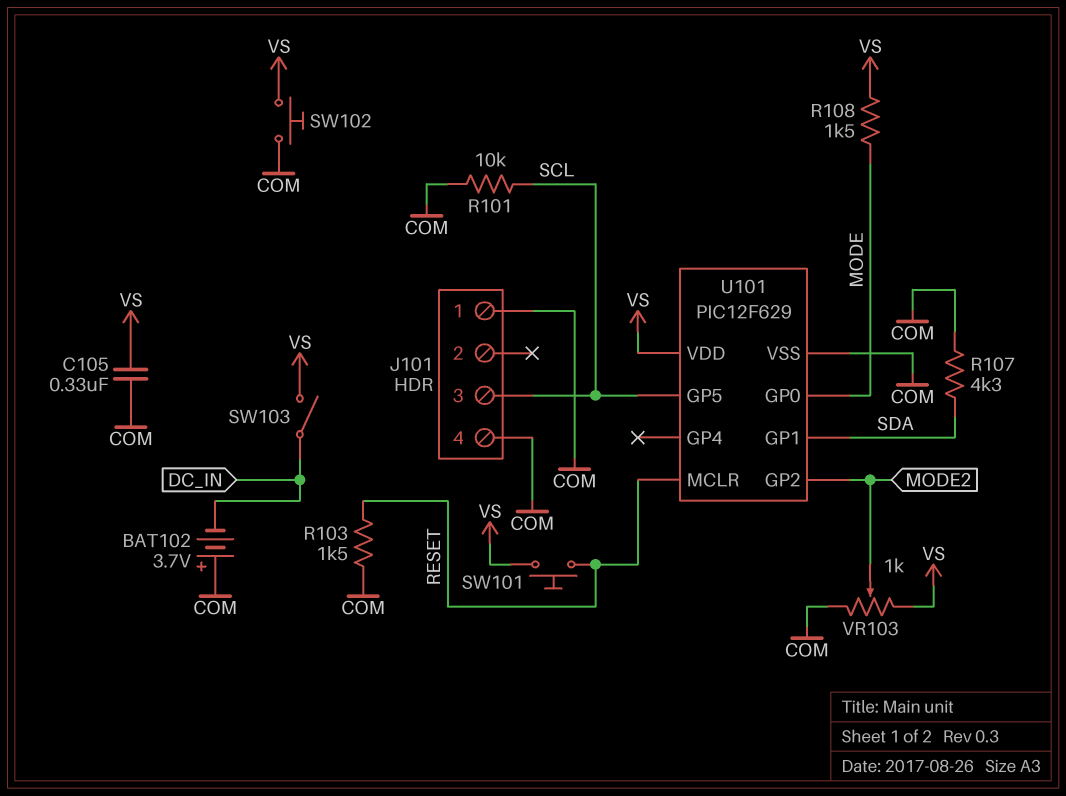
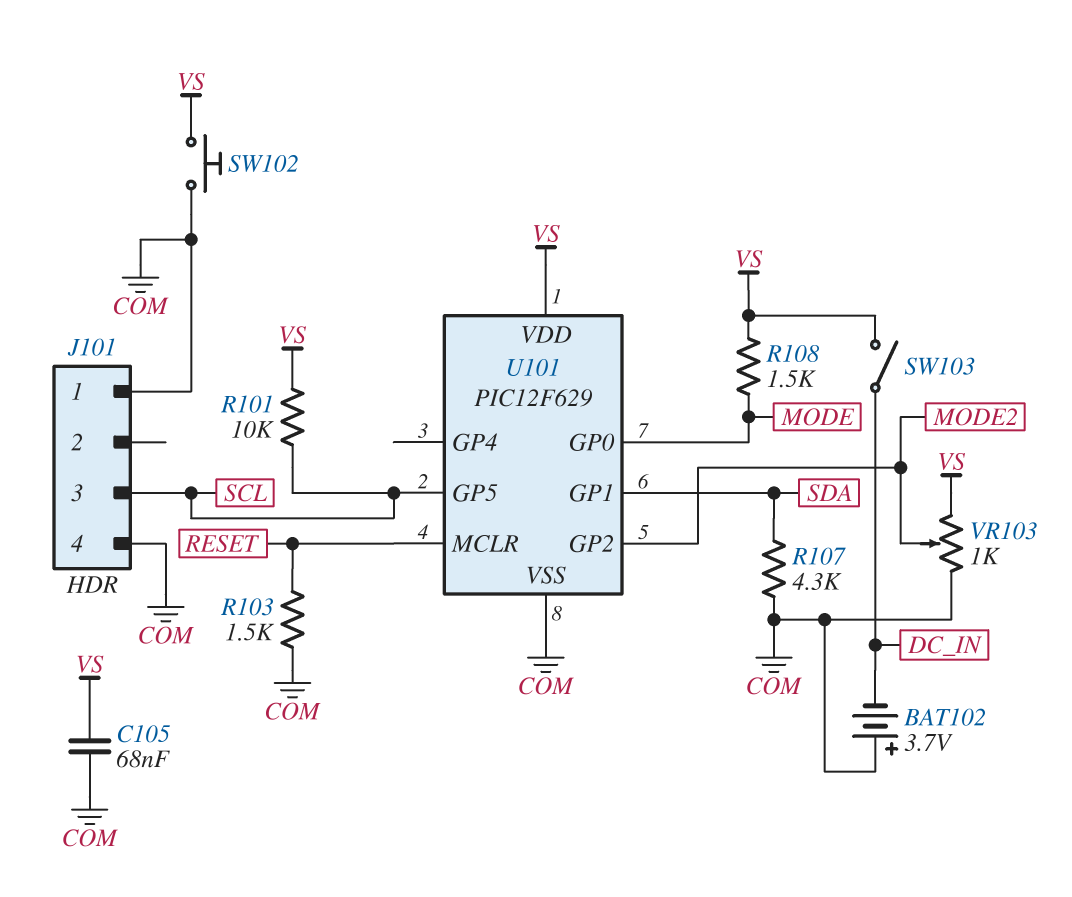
C105: 330nF (COM, VS) -> 68nF (COM, VS)
R101: 10k (COM, SCL) -> 10k (SCL, VS)
SW101: button (RESET, VS) -> none

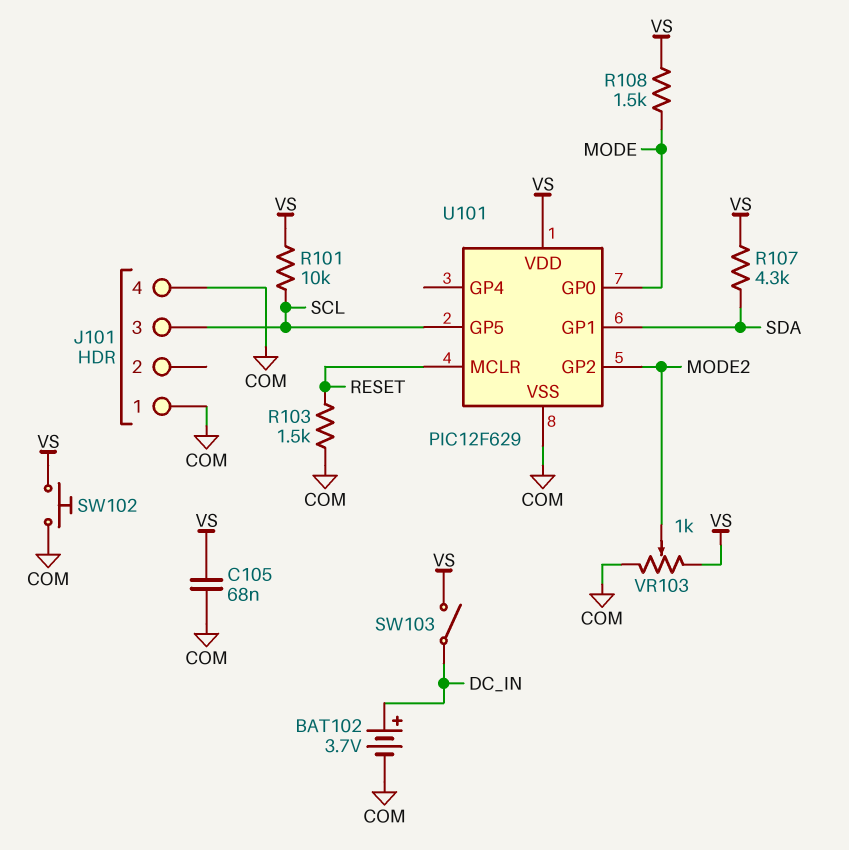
BAT102: 3.7V (plus COM, minus DC_IN) -> 3.7V (plus DC_IN, minus COM)
R107: 4.3k (COM, SDA) -> 4.3k (SDA, VS)

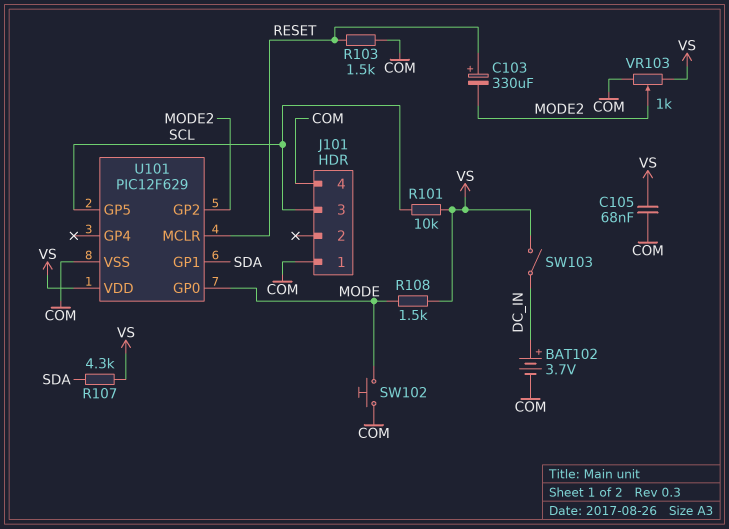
C103: none -> 330uF (plus RESET, minus MODE2)
SW102: button (COM, VS) -> button (COM, MODE)

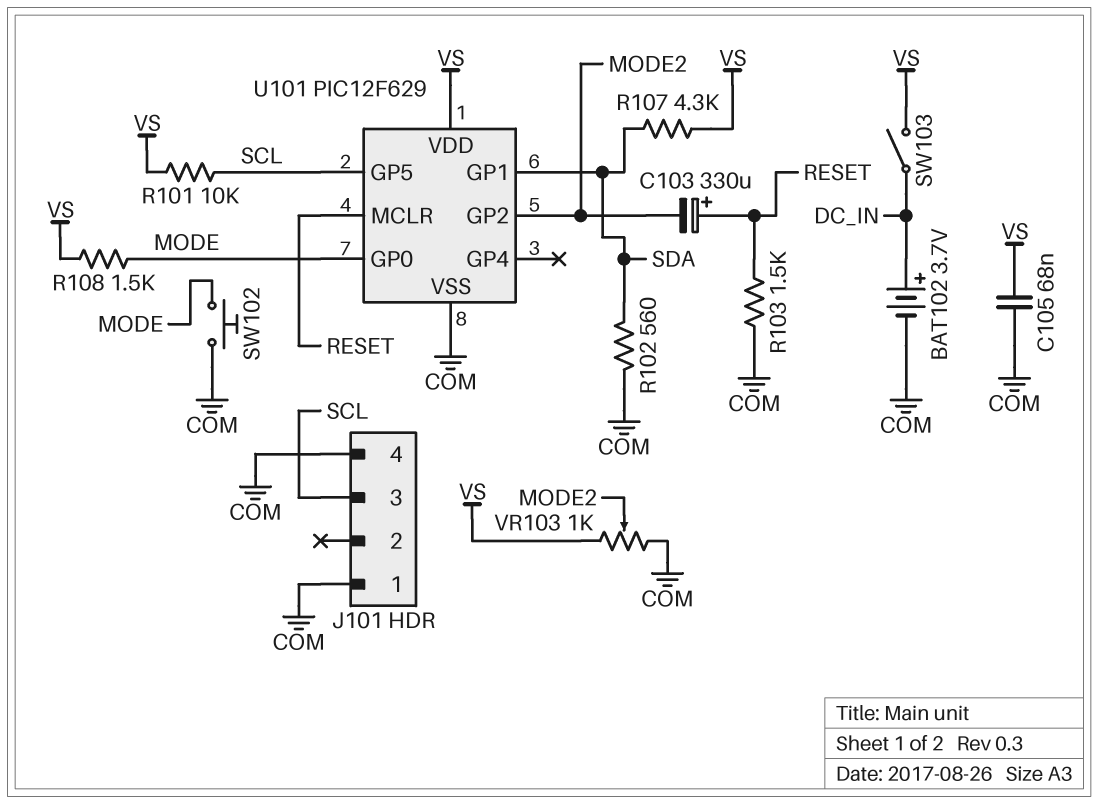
R102: none -> 560 (COM, SDA)

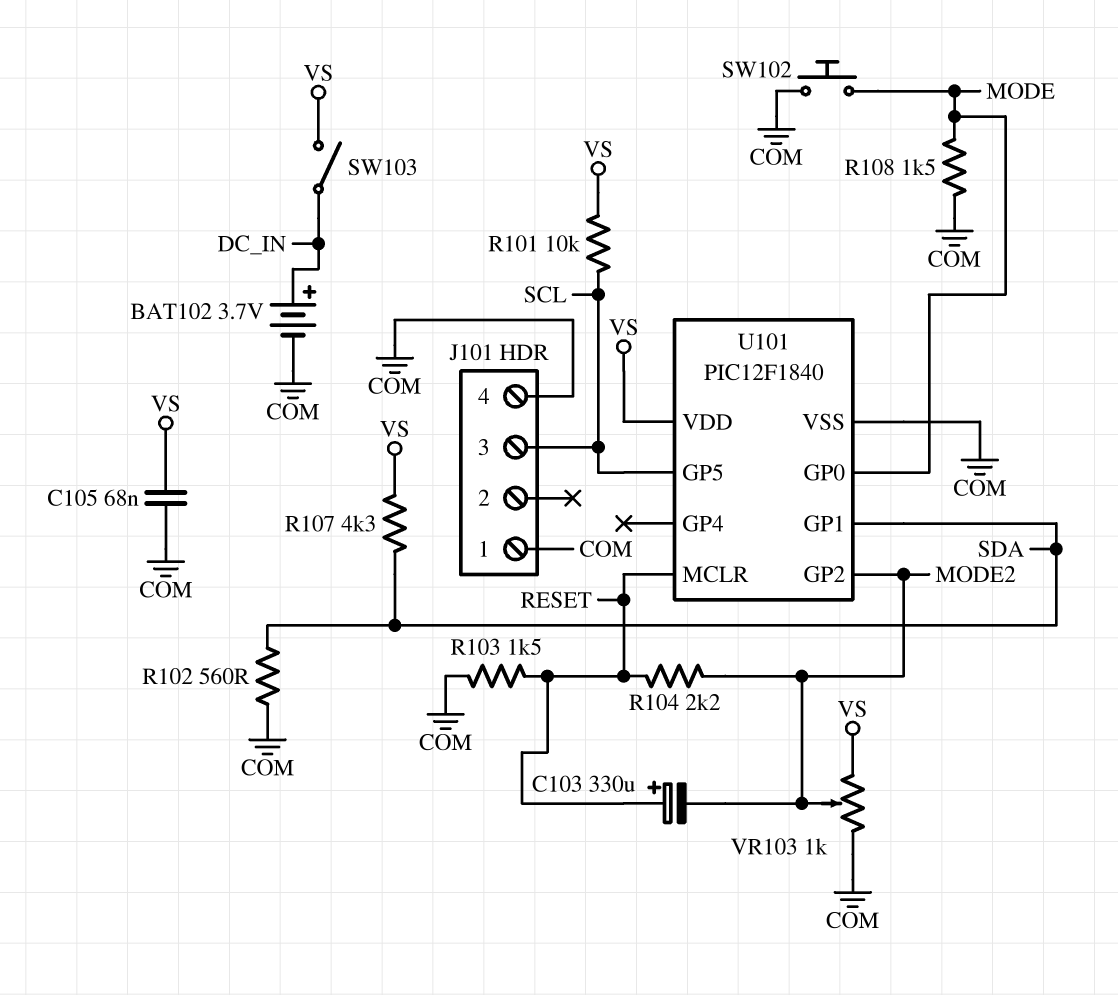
R104: none -> 2.2k (MODE2, RESET)
R108: 1.5k (MODE, VS) -> 1.5k (COM, MODE)
U101: PIC12F629 -> PIC12F1840

